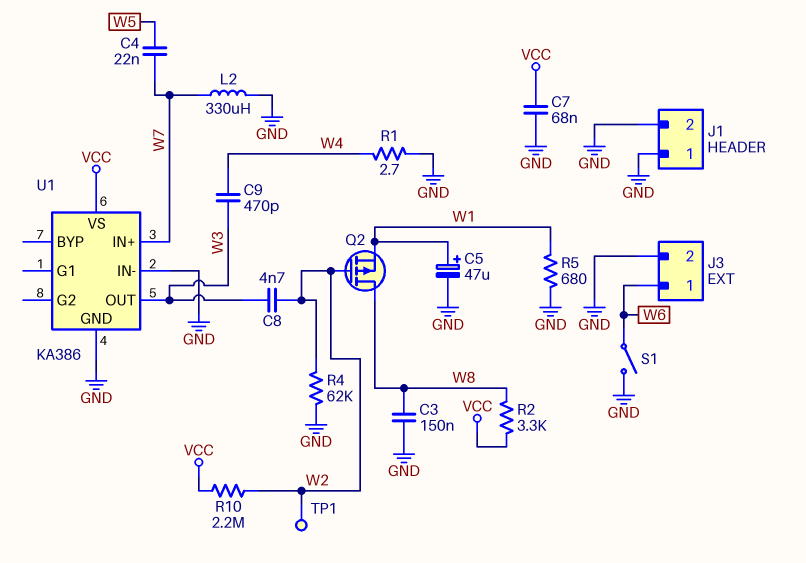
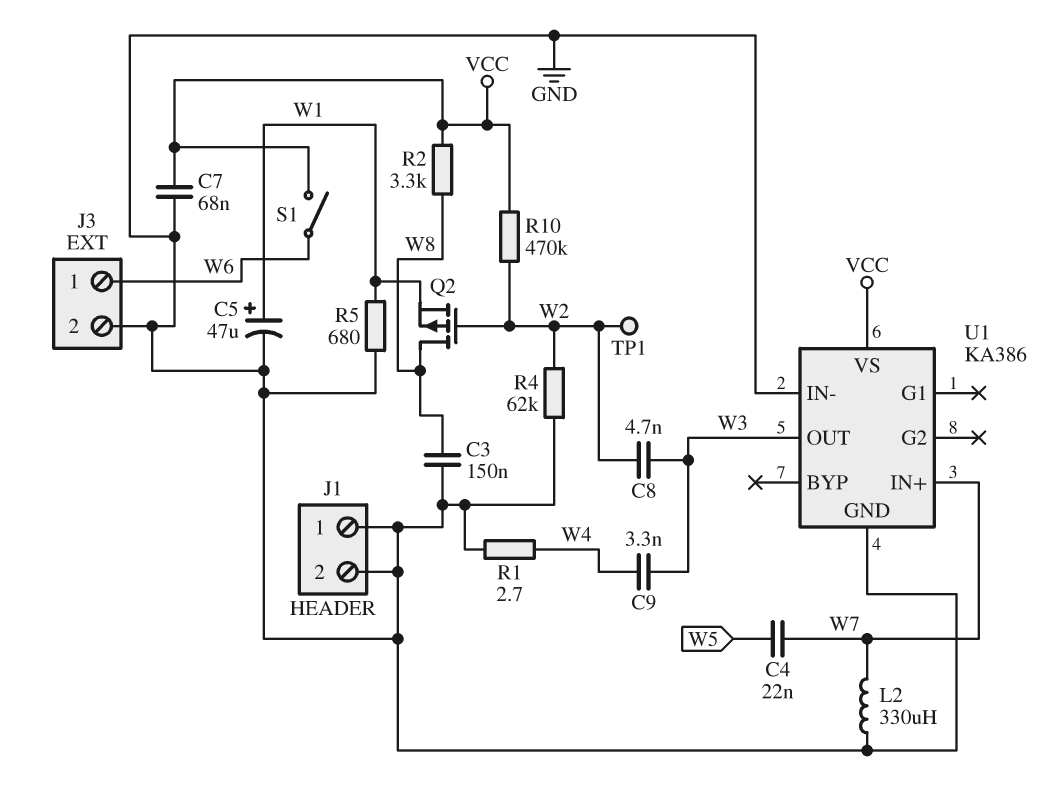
C9: 470pF (W3, W4) -> 3.3nF (W3, W4)
R10: 2.2M (VCC, W2) -> 470k (VCC, W2)
S1: switch (GND, W6) -> switch (VCC, W6)

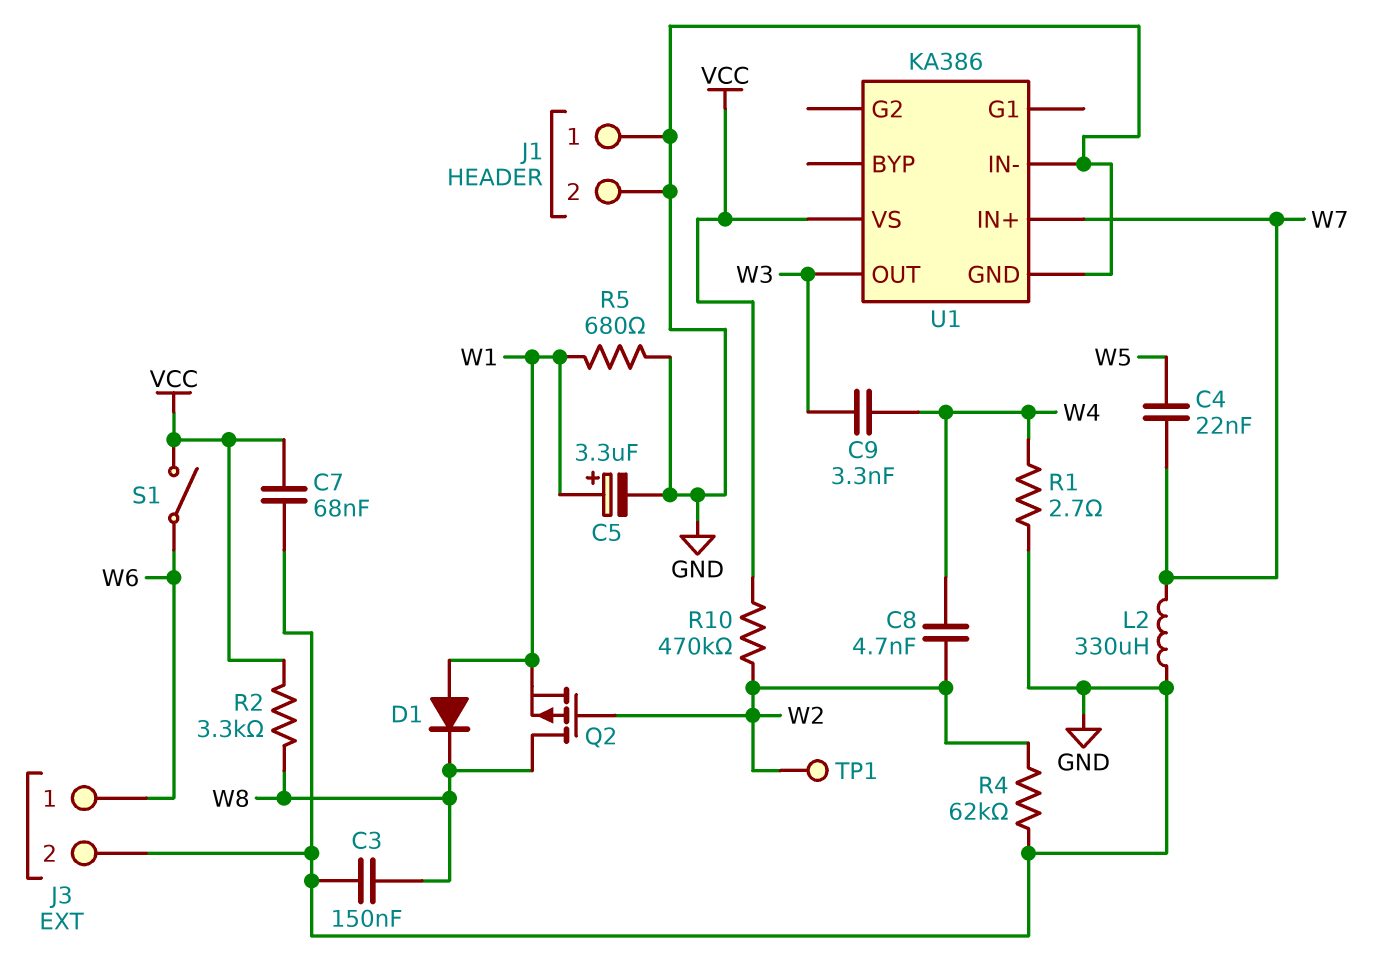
C5: 47uF (plus W1, minus GND) -> 3.3uF (plus W1, minus GND)
C8: 4.7nF (W2, W3) -> 4.7nF (W2, W4)
D1: none -> diode (A W1, K W8)

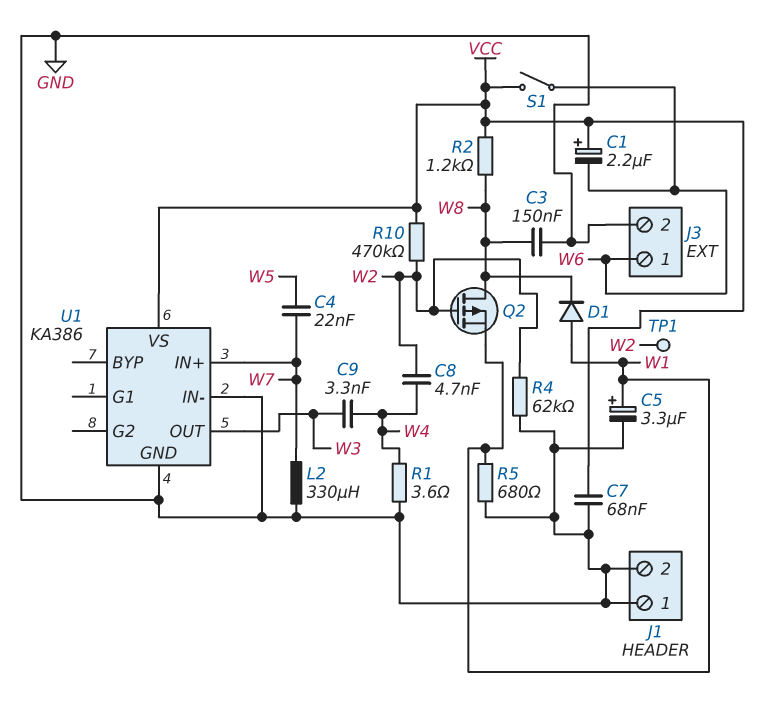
C1: none -> 2.2uF (plus VCC, minus W6)
R1: 2.7 (GND, W4) -> 3.6 (GND, W4)
R2: 3.3k (VCC, W8) -> 1.2k (VCC, W8)

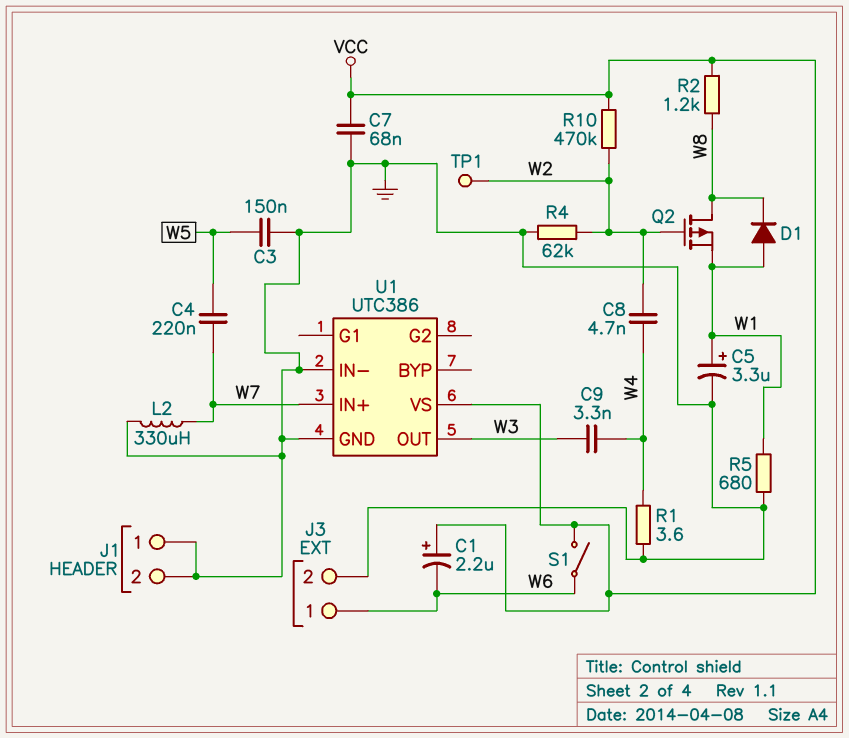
C3: 150nF (GND, W8) -> 150nF (GND, W5)
C4: 22nF (W5, W7) -> 220nF (W5, W7)
U1: KA386 -> UTC386

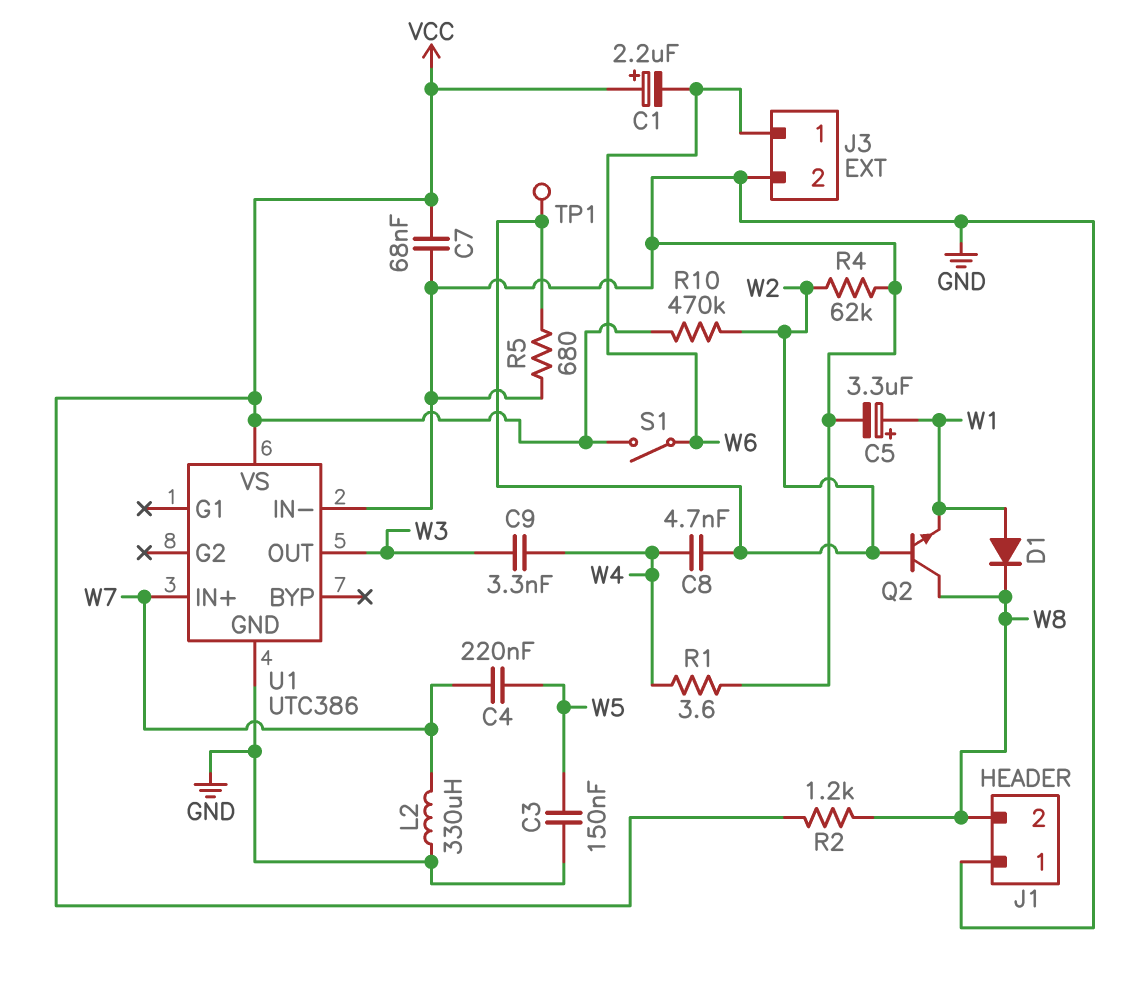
J1 pin 2: GND -> W8
Q2: PMOS (G W2, D W8, S W1) -> NPN (B W2, C W8, E W1)
R5: 680 (GND, W1) -> 680 (GND, W2)

